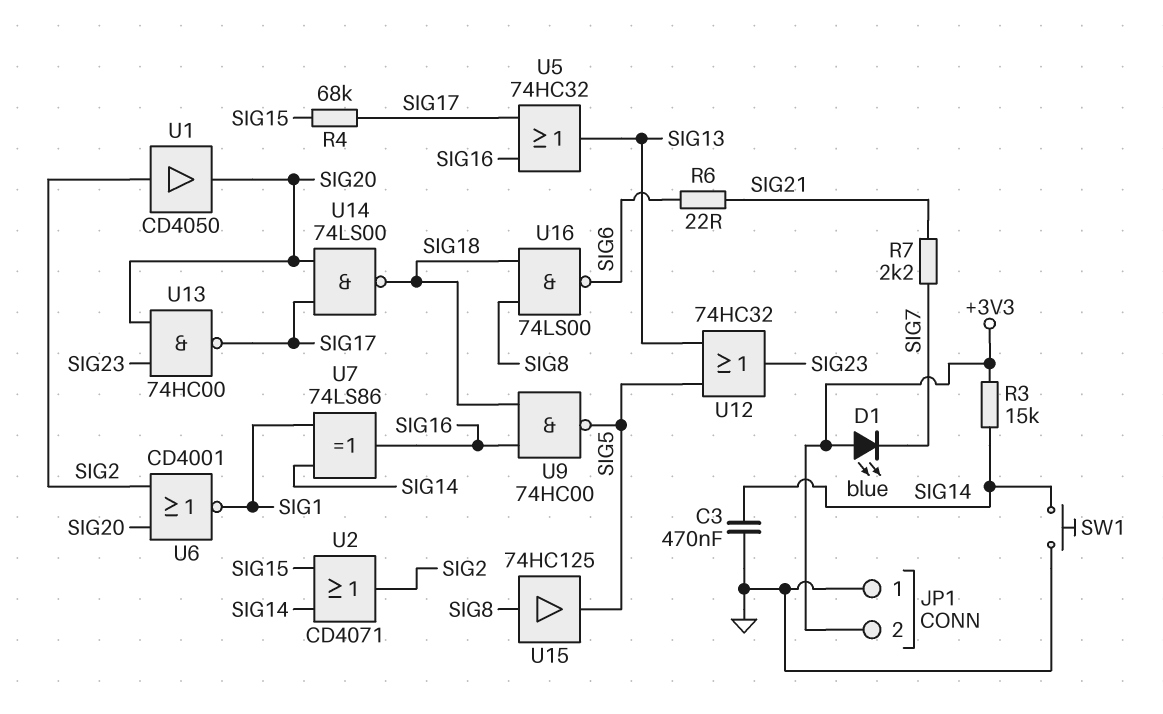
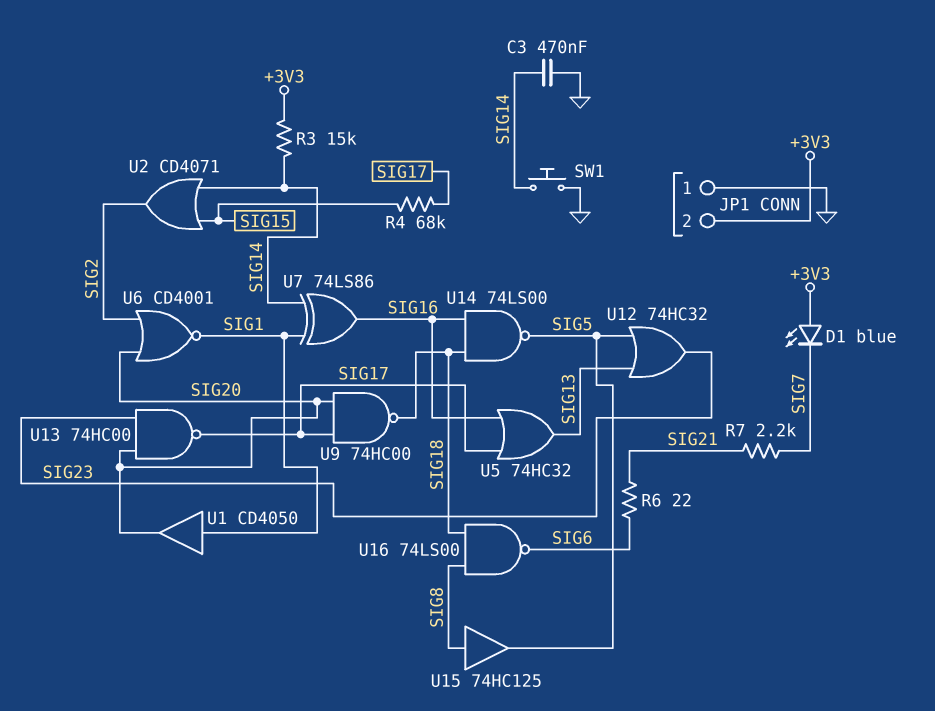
U1: buffer CD4050 (in SIG2, out SIG20) -> buffer CD4050 (in SIG1, out SIG20)
U9: NAND 74HC00 (in SIG16, in SIG18, out SIG5) -> NAND 74HC00 (in SIG17, in SIG20, out SIG18)
U14: NAND 74LS00 (in SIG17, in SIG20, out SIG18) -> NAND 74LS00 (in SIG16, in SIG18, out SIG5)

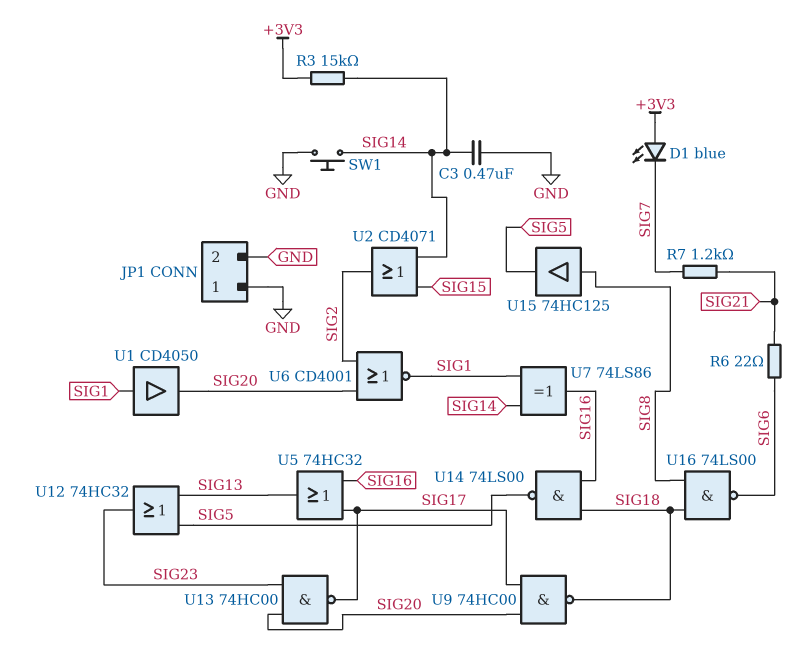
JP1 pin 2: +3V3 -> GND
R4: 68k (SIG15, SIG17) -> none
R7: 2.2k (SIG7, SIG21) -> 1.2k (SIG7, SIG21)

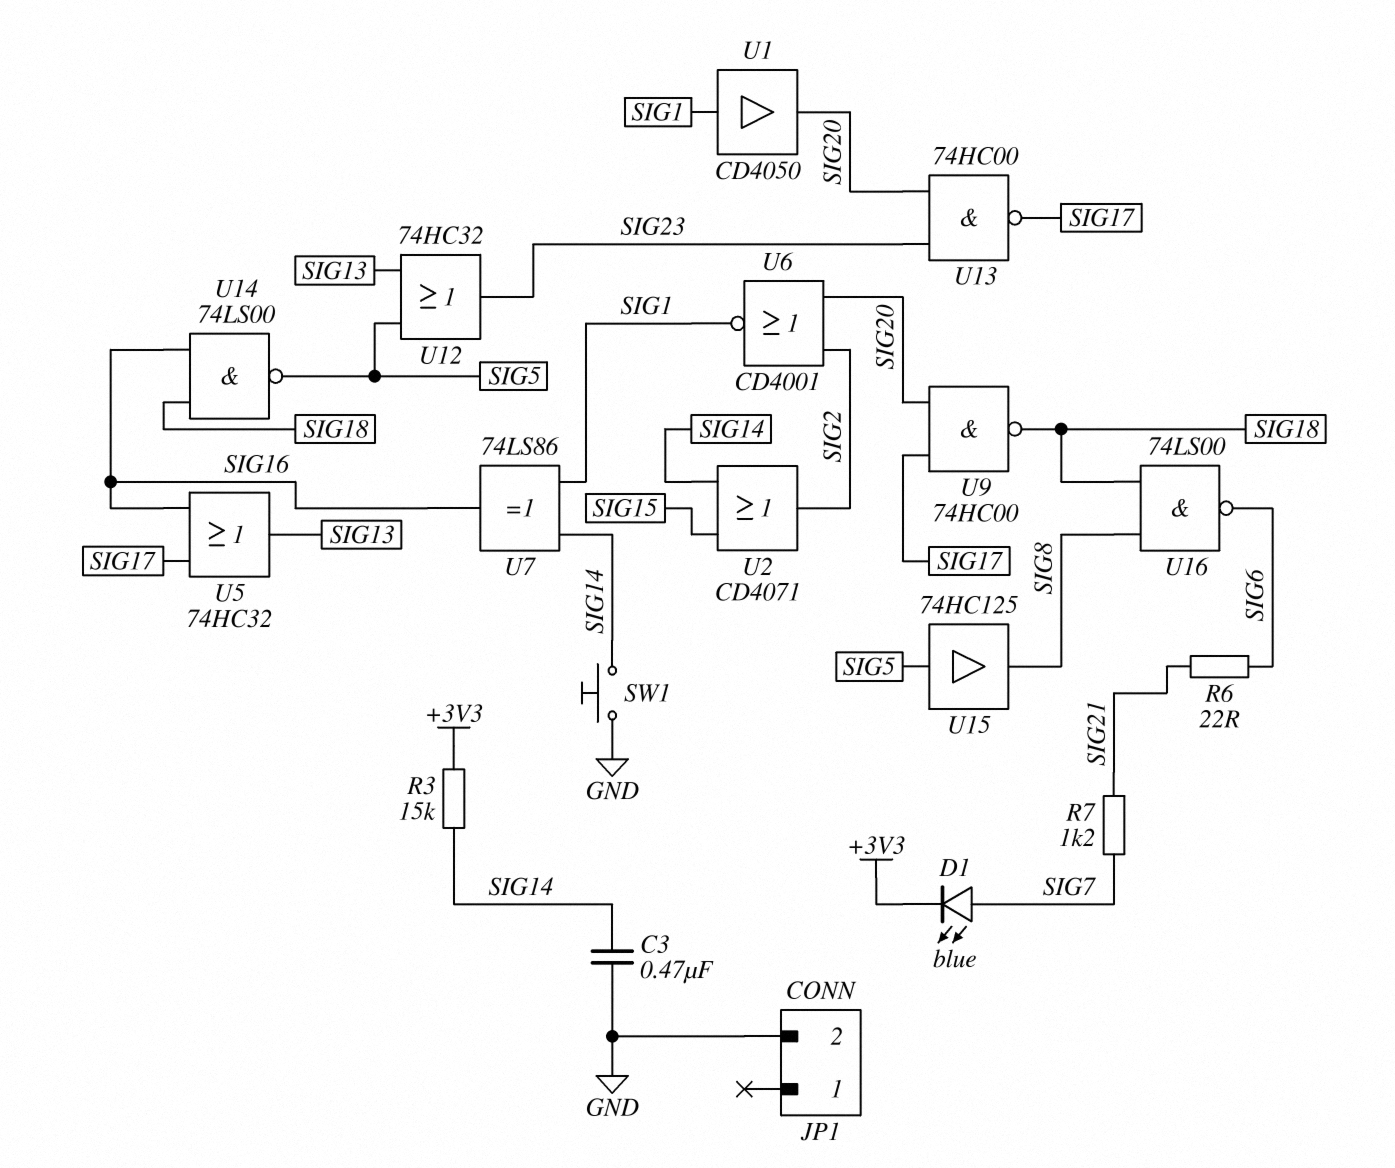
D1: LED blue (A +3V3, K SIG7) -> LED blue (A SIG7, K +3V3)
JP1 pin 1: GND -> none
U15: buffer 74HC125 (in SIG8, out SIG5) -> buffer 74HC125 (in SIG5, out SIG8)

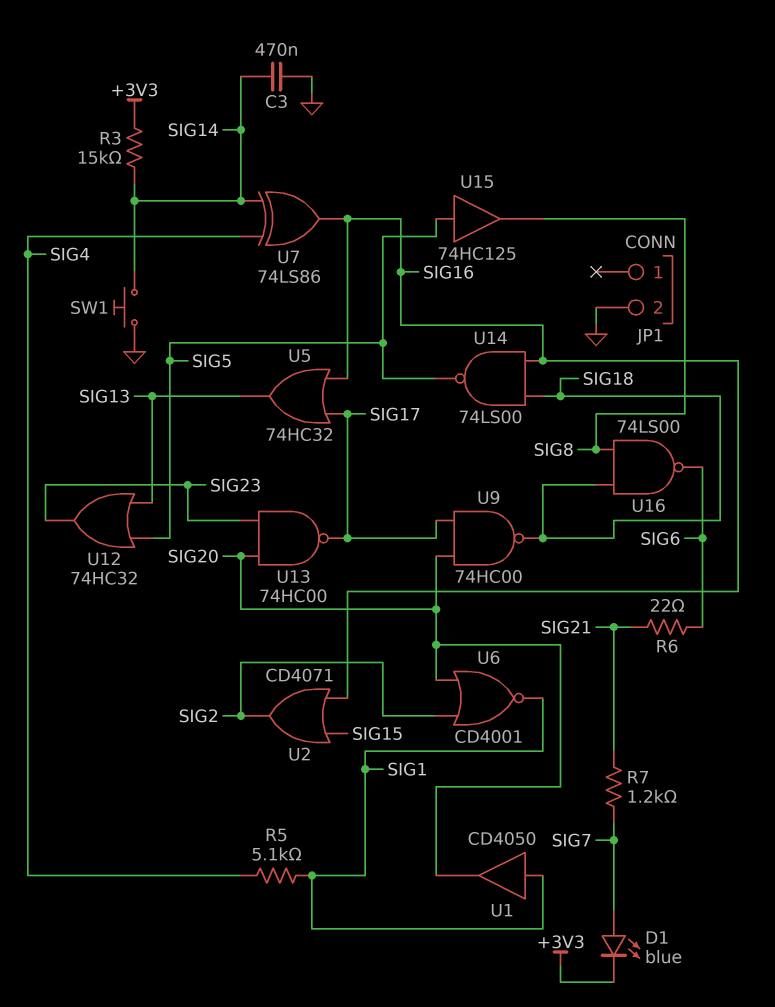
R5: none -> 5.1k (SIG1, SIG4)
U2: OR CD4071 (in SIG14, in SIG15, out SIG2) -> OR CD4071 (in SIG15, in SIG16, out SIG2)
U7: XOR 74LS86 (in SIG1, in SIG14, out SIG16) -> XOR 74LS86 (in SIG4, in SIG14, out SIG16)

